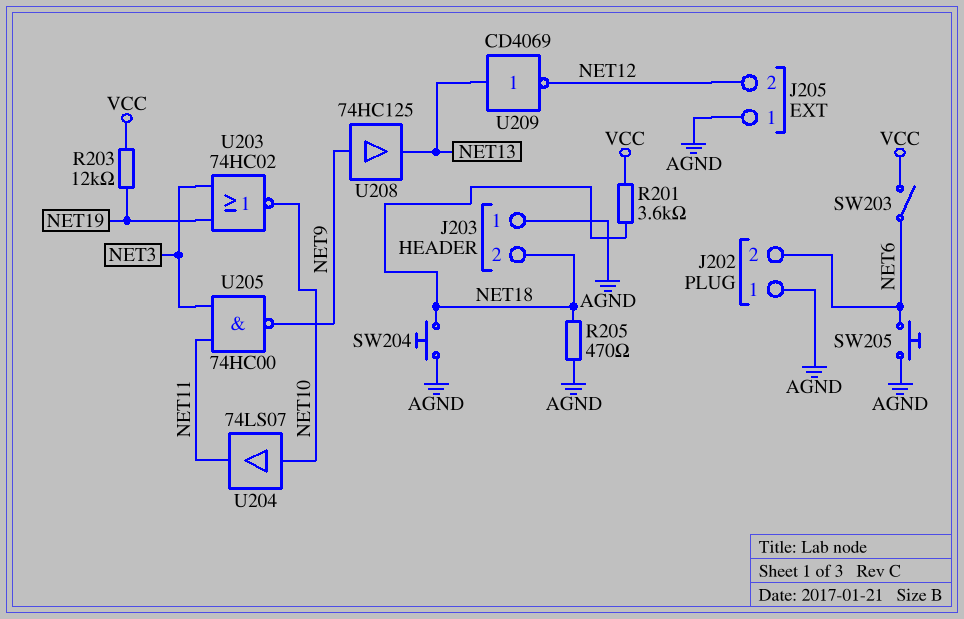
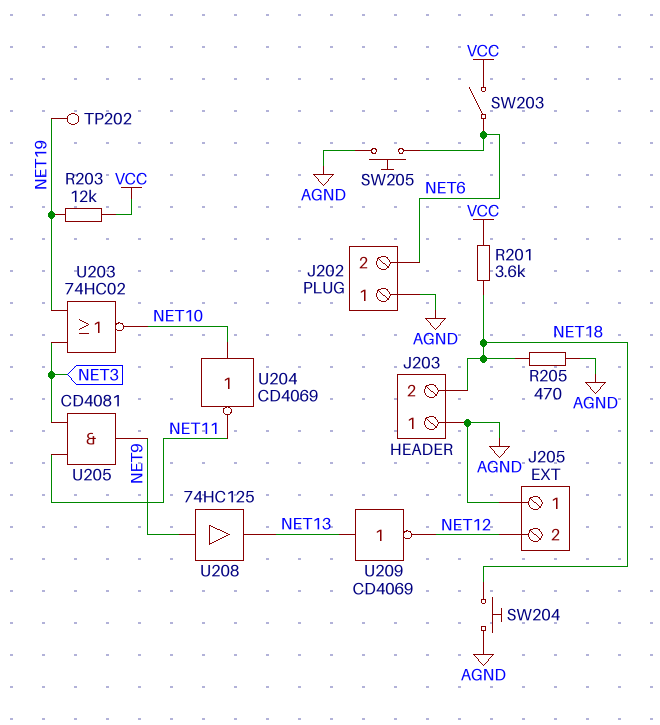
TP202: none -> test point (NET19)
U204: buffer 74LS07 (in NET10, out NET11) -> NOT CD4069 (in NET10, out NET11)
U205: NAND 74HC00 (in NET3, in NET11, out NET9) -> AND CD4081 (in NET3, in NET11, out NET9)

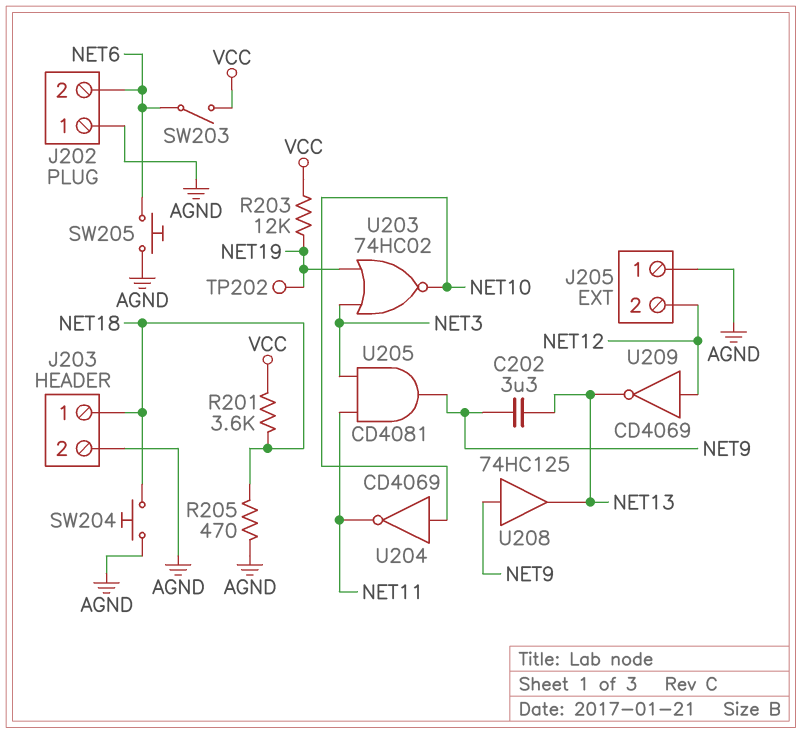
C202: none -> 3.3uF (NET9, NET13)
J203 pin 1: AGND -> NET18
J203 pin 2: NET18 -> AGND
U209: NOT CD4069 (in NET13, out NET12) -> NOT CD4069 (in NET12, out NET13)

